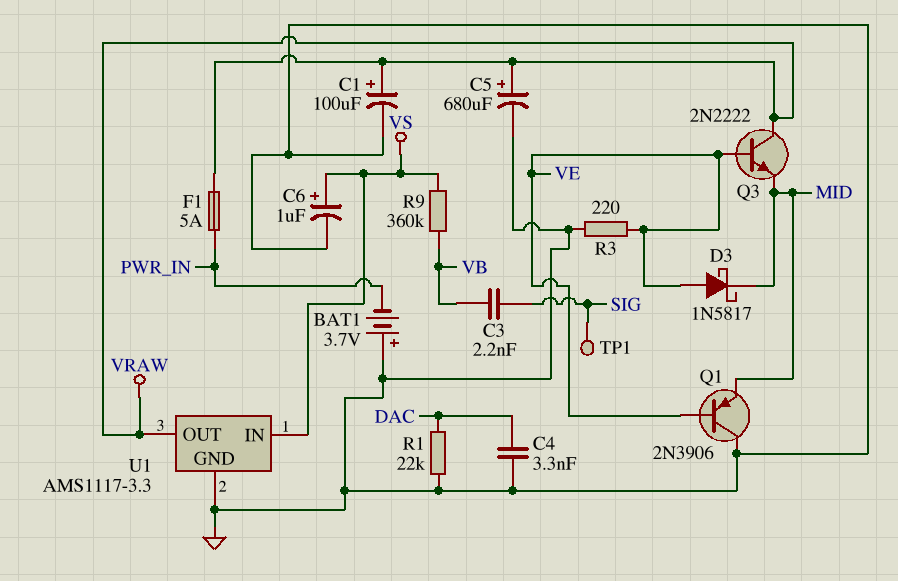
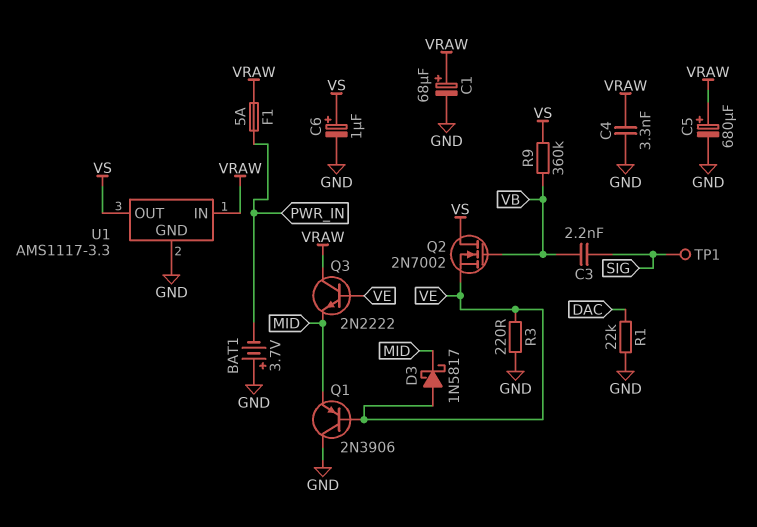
C1: 100uF (plus VRAW, minus GND) -> 68uF (plus VRAW, minus GND)
C4: 3.3nF (DAC, GND) -> 3.3nF (GND, VRAW)
Q2: none -> NMOS 2N7002 (G VB, D VS, S VE)
U1 pin IN: VS -> VRAW
U1 pin OUT: VRAW -> VS

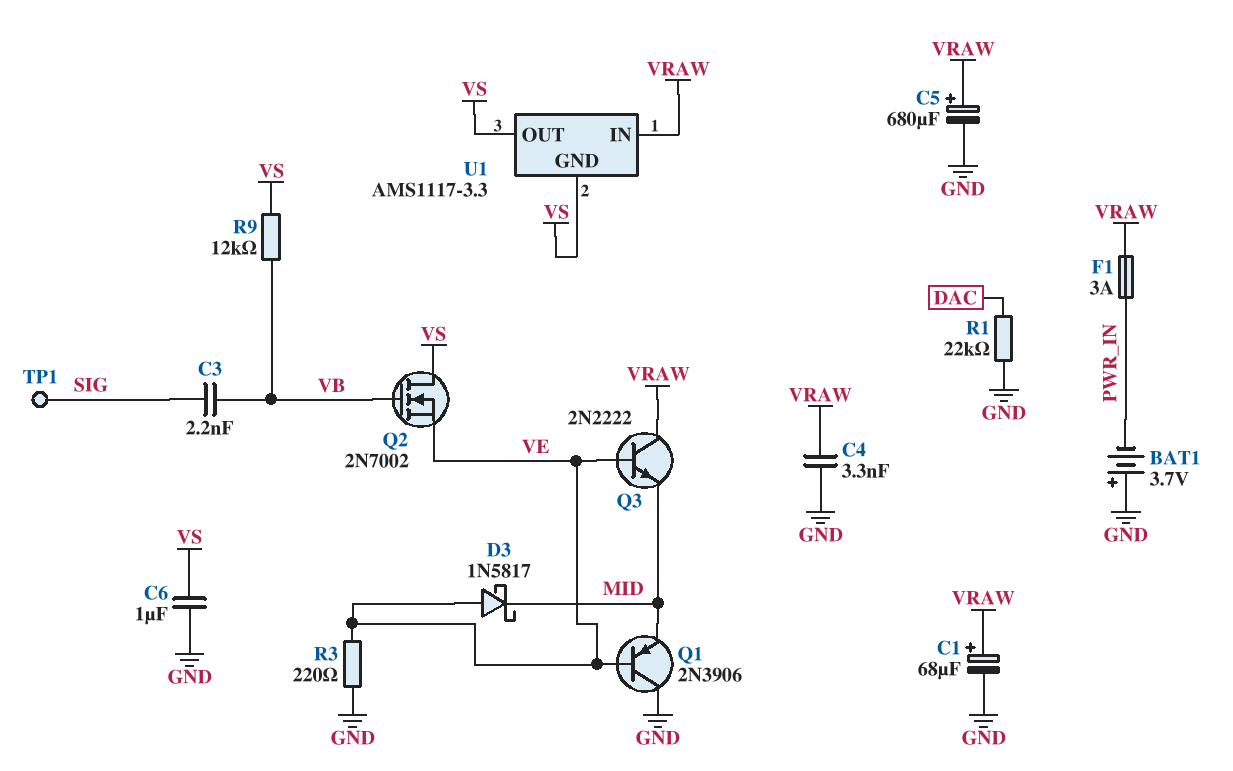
C6: 1uF (plus VS, minus GND) -> 1uF (GND, VS)
F1: 5A (PWR_IN, VRAW) -> 3A (PWR_IN, VRAW)
R9: 360k (VB, VS) -> 12k (VB, VS)
U1 pin GND: GND -> VS

